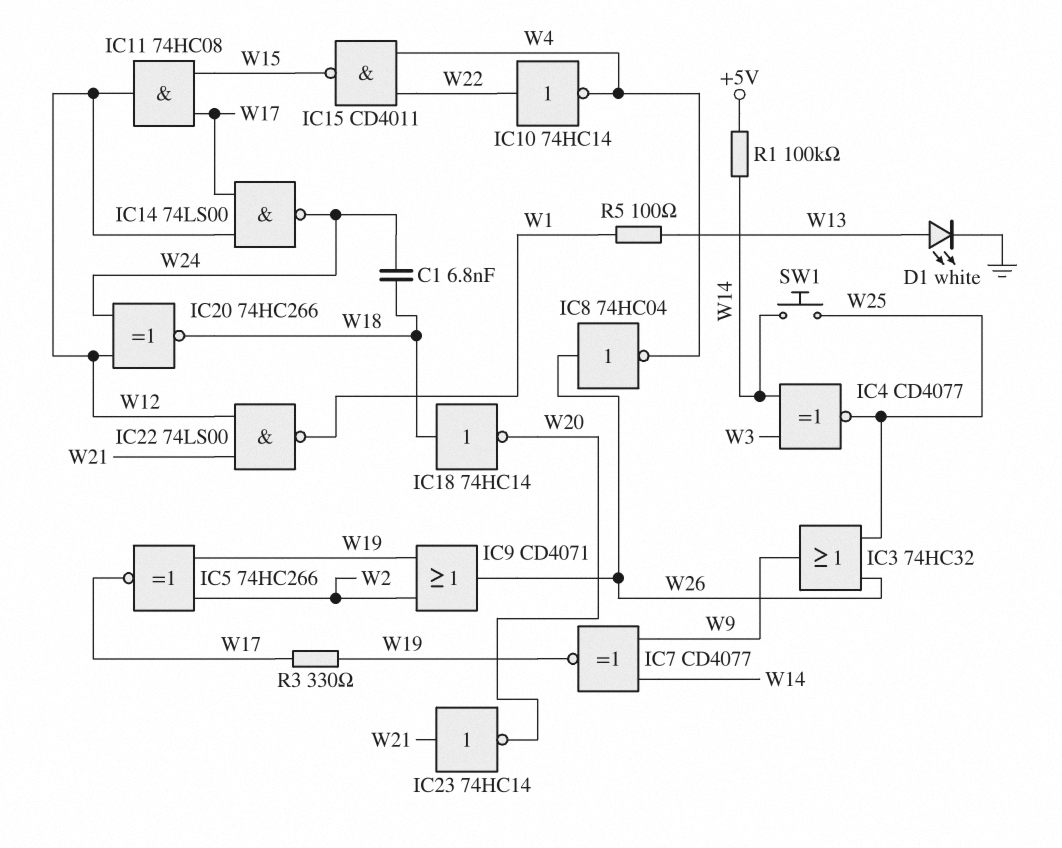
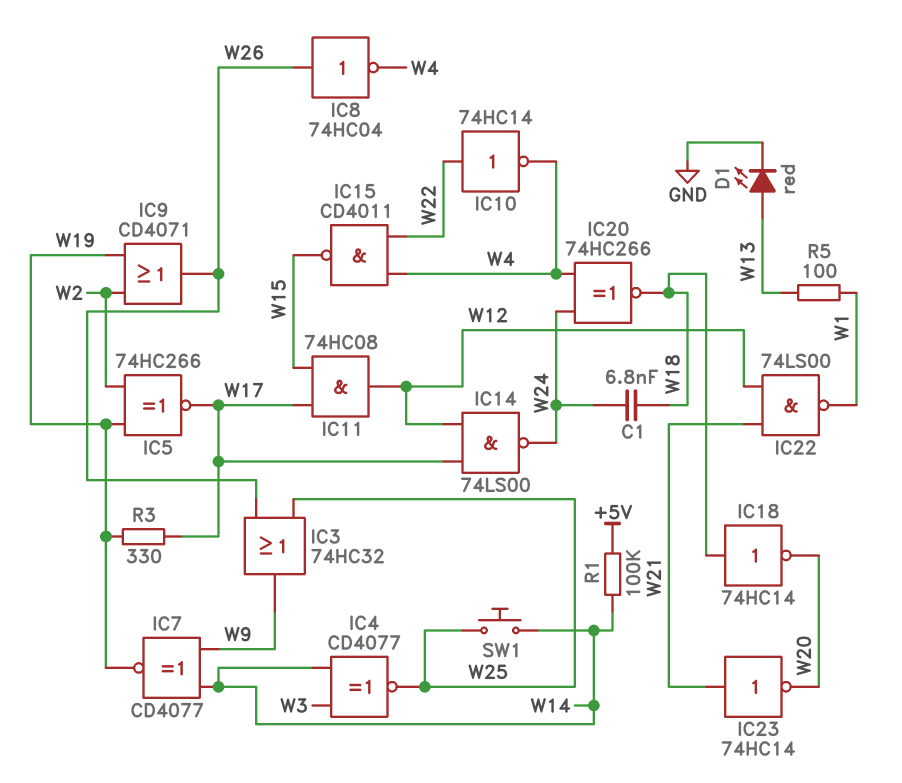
D1: LED white (A W13, K GND) -> LED red (A W13, K GND)
IC20: XNOR 74HC266 (in W12, in W24, out W18) -> XNOR 74HC266 (in W4, in W24, out W18)

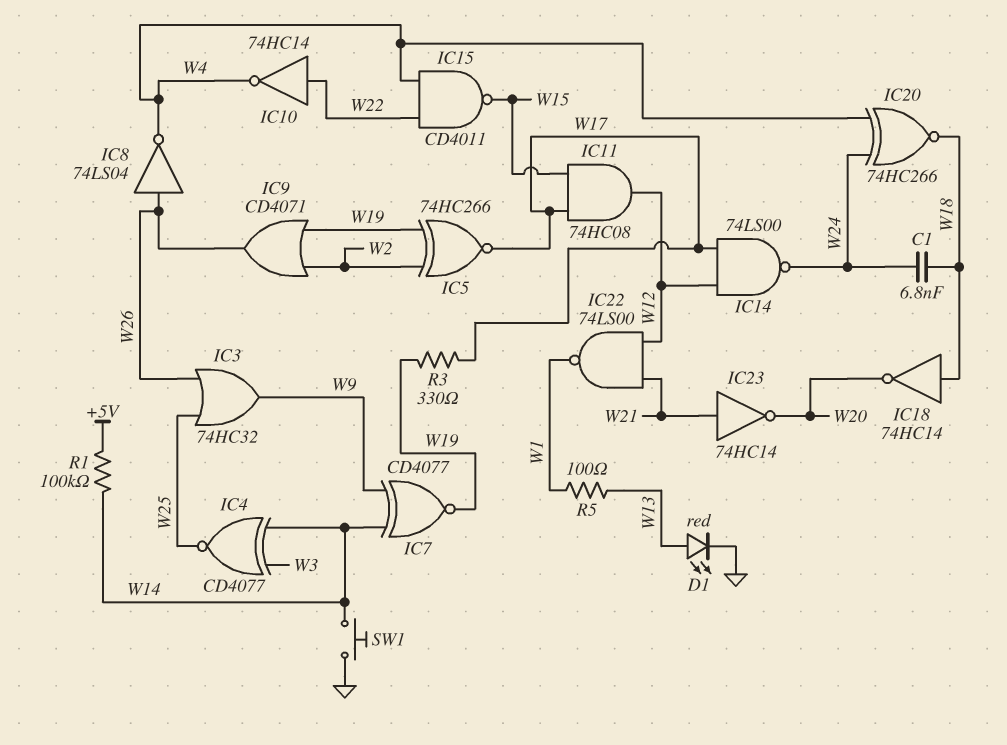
IC8: NOT 74HC04 (in W26, out W4) -> NOT 74LS04 (in W26, out W4)
SW1: button (W14, W25) -> button (GND, W14)

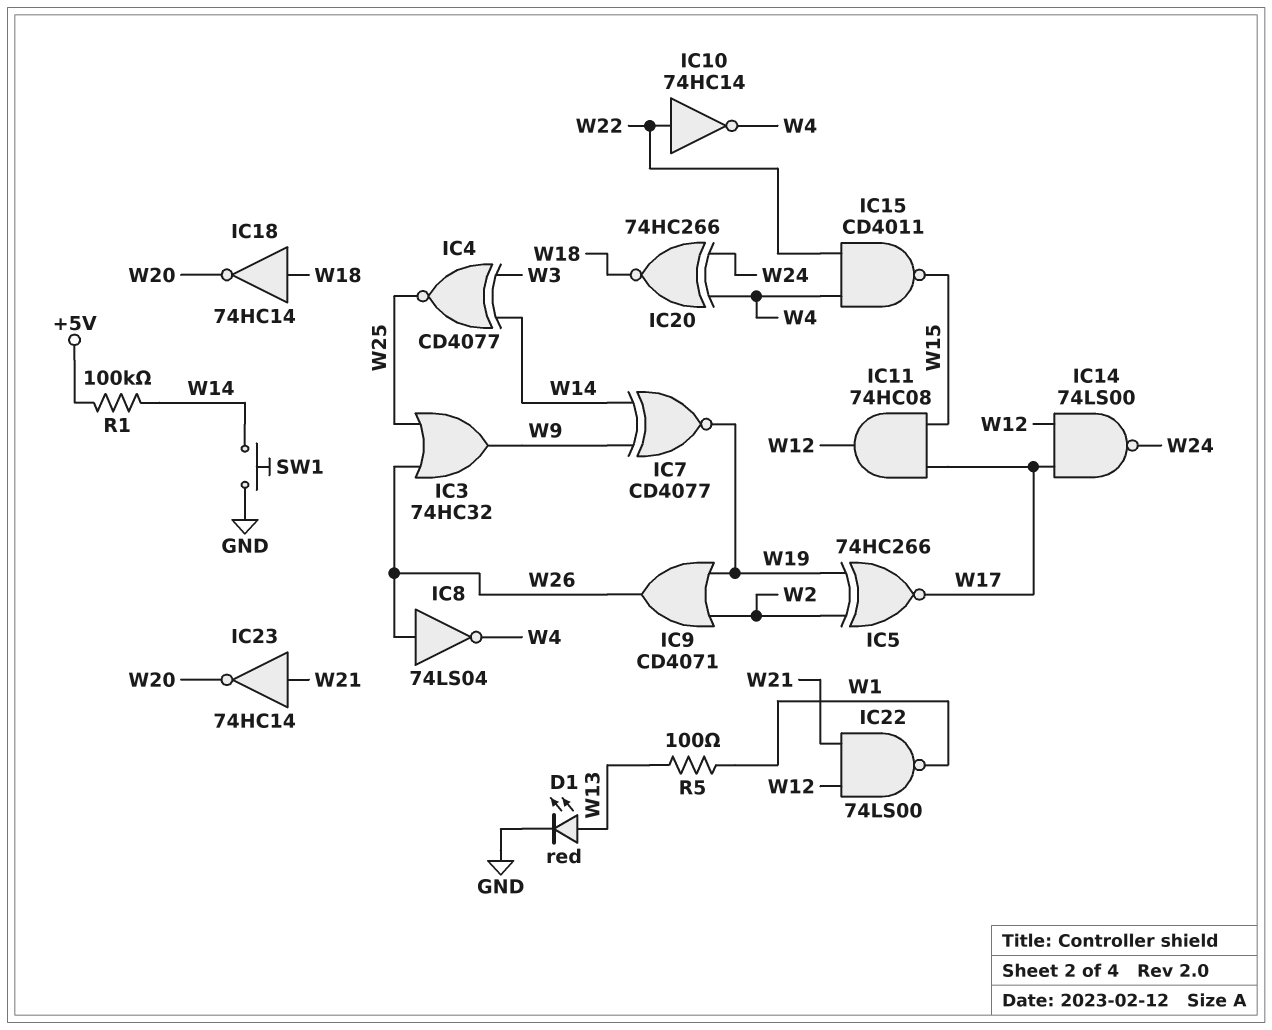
C1: 6.8nF (W18, W24) -> none
R3: 330 (W17, W19) -> none

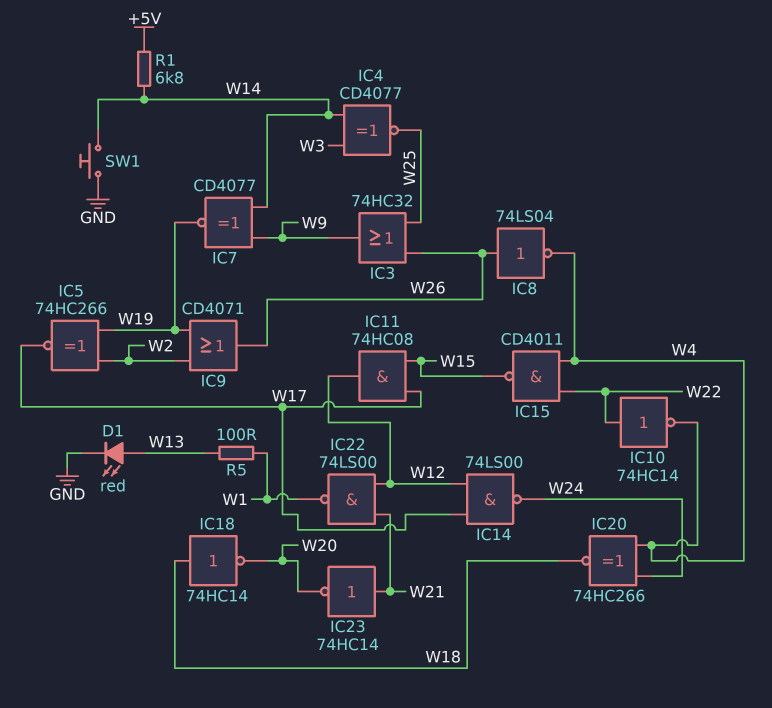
R1: 100k (+5V, W14) -> 6.8k (+5V, W14)

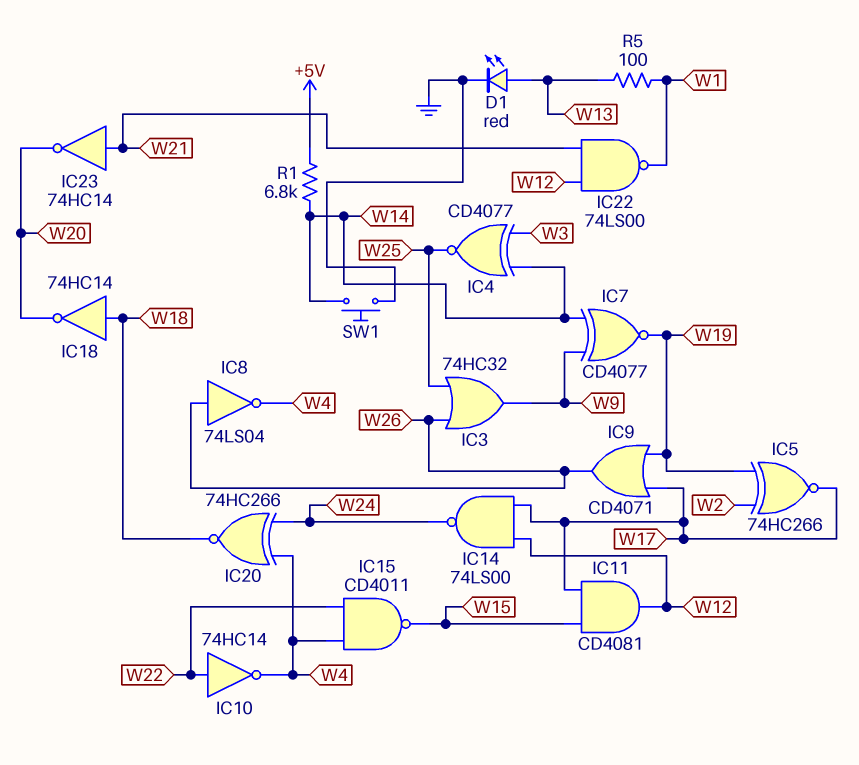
IC9: OR CD4071 (in W2, in W19, out W26) -> OR CD4071 (in W17, in W19, out W26)
IC11: AND 74HC08 (in W15, in W17, out W12) -> AND CD4081 (in W15, in W17, out W12)

